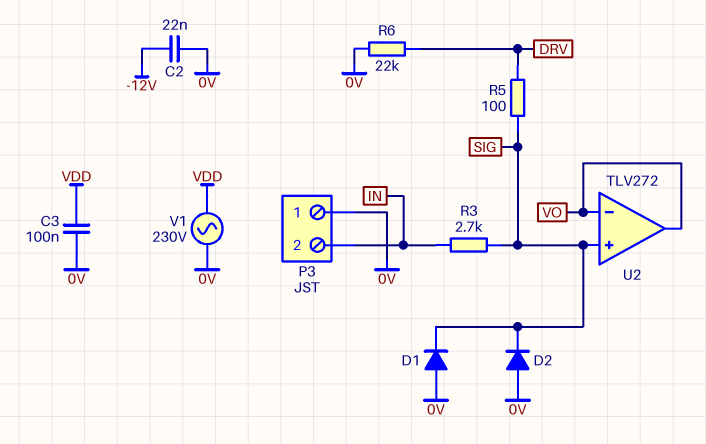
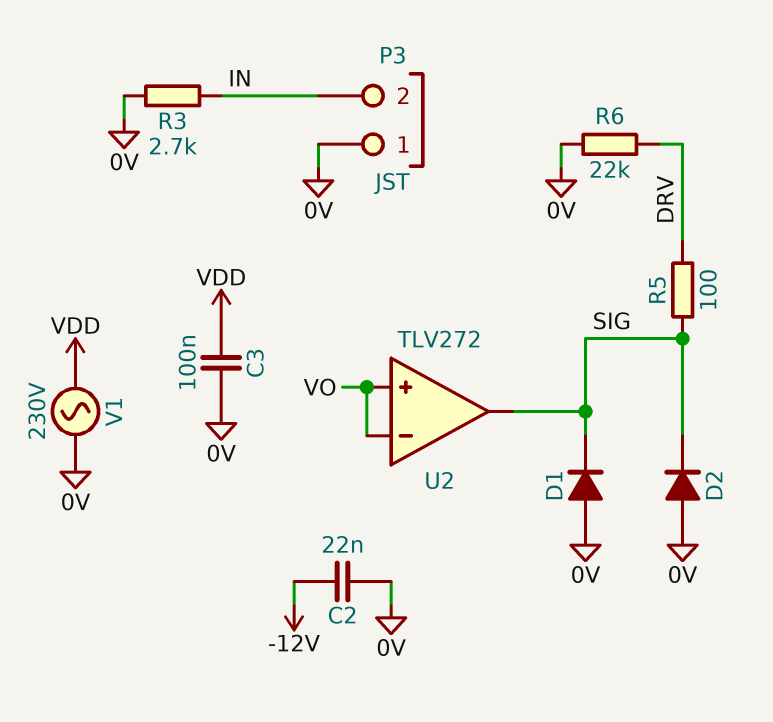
R3: 2.7k (IN, SIG) -> 2.7k (0V, IN)
U2 pin in+: SIG -> VO
U2 pin out: VO -> SIG

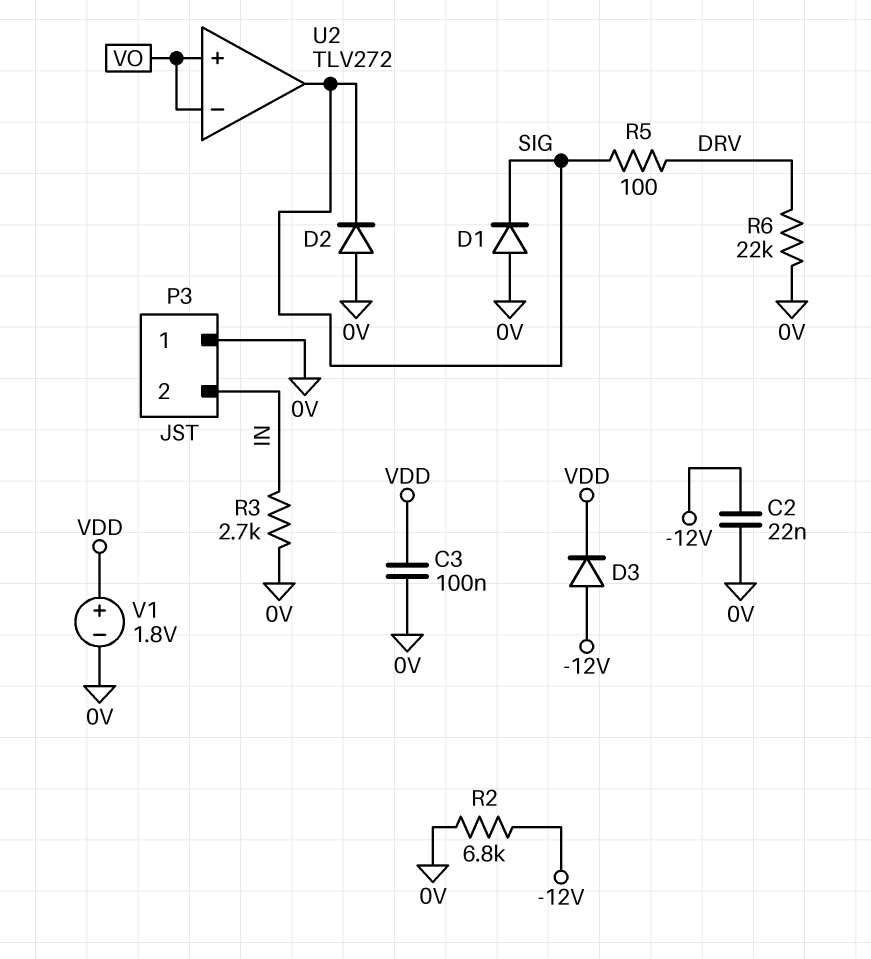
D3: none -> diode (A -12V, K VDD)
R2: none -> 6.8k (-12V, 0V)
V1: AC 230V (0V, VDD) -> 1.8V (plus VDD, minus 0V)

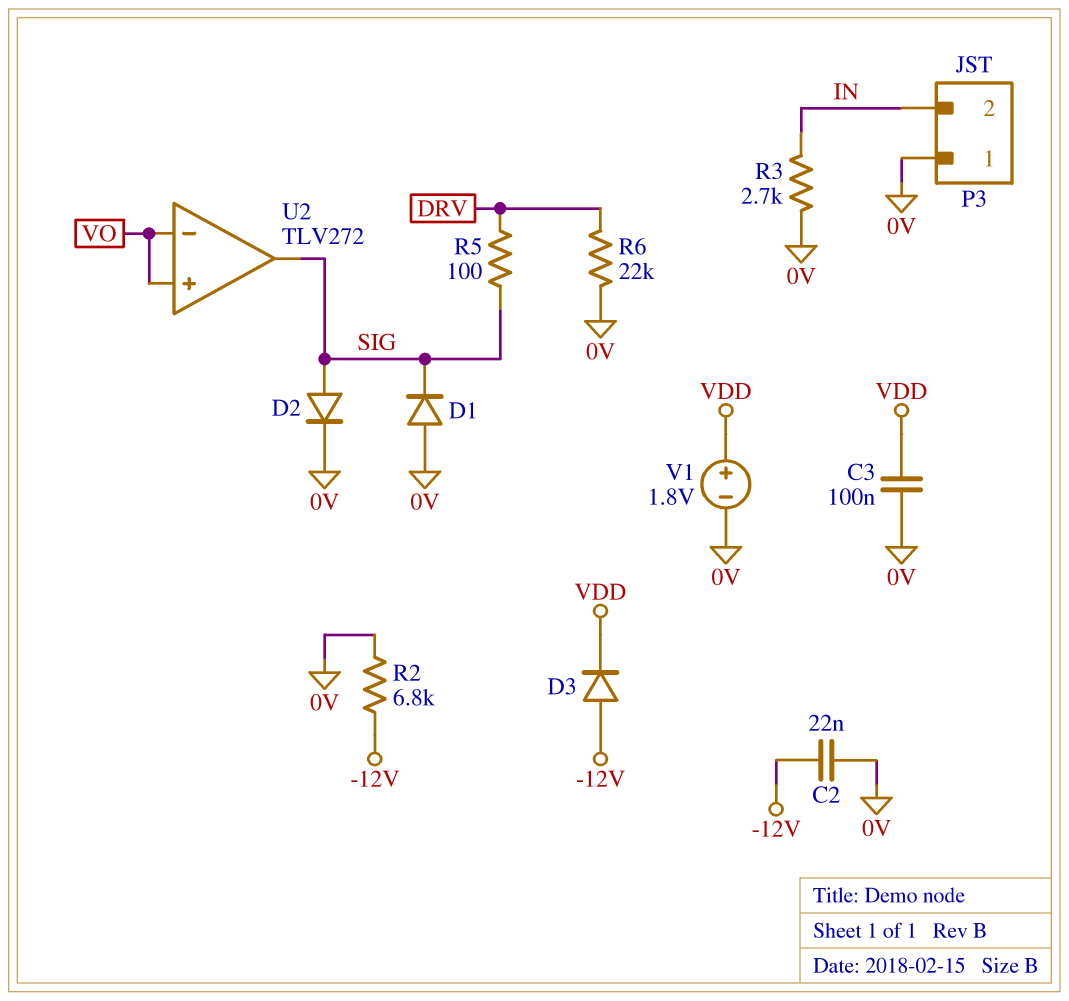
D2: diode (A 0V, K SIG) -> diode (A SIG, K 0V)

